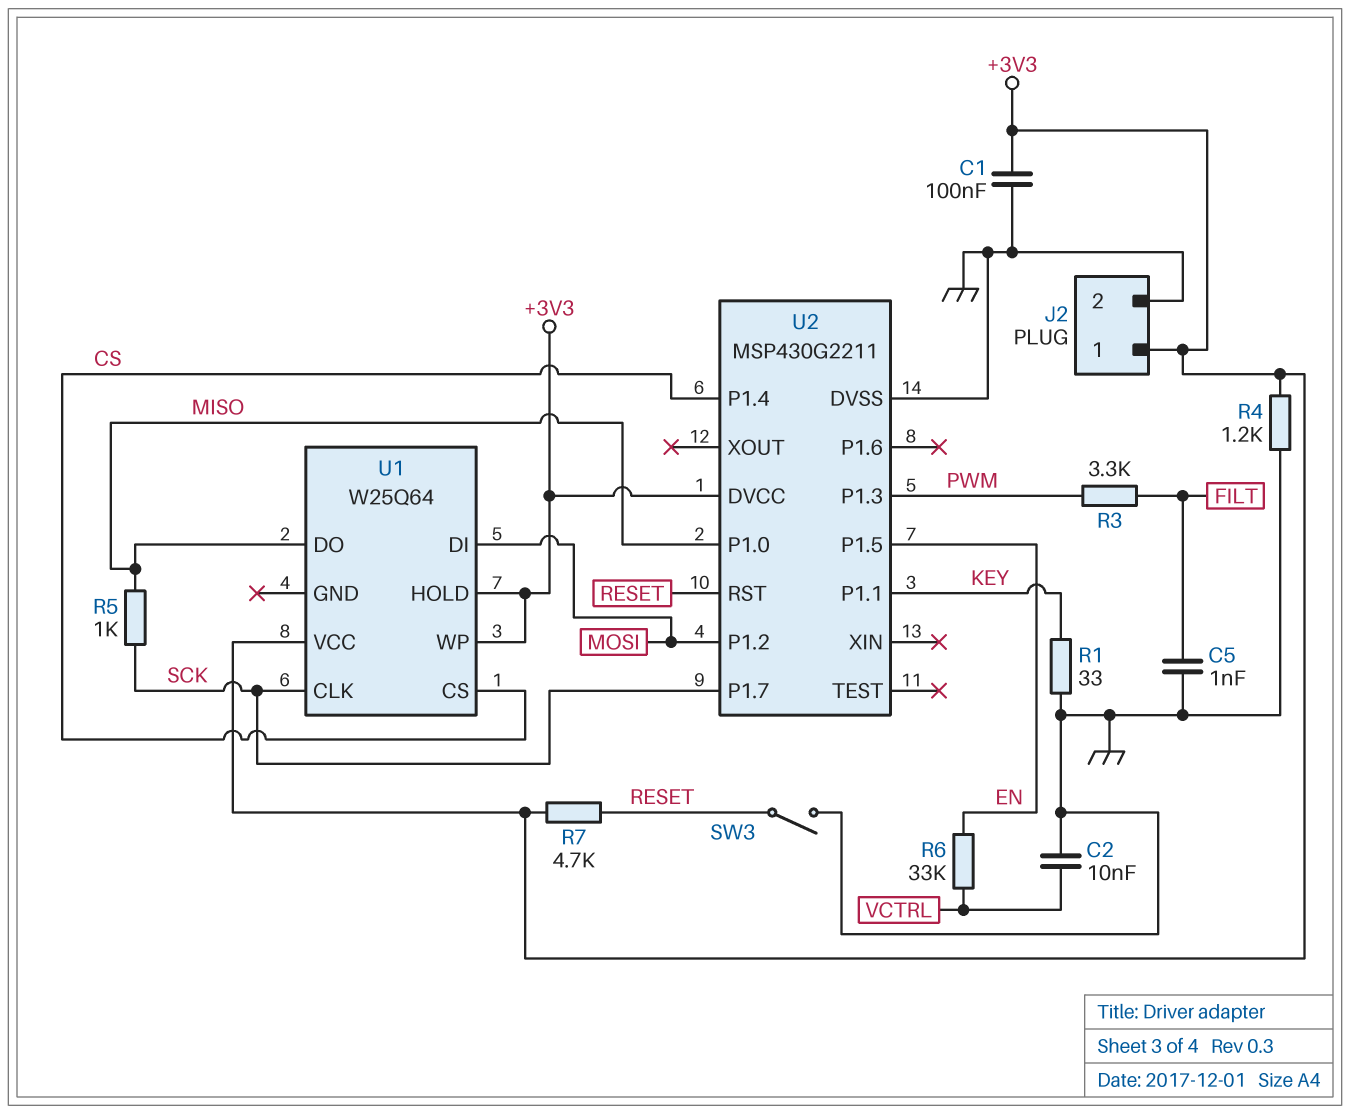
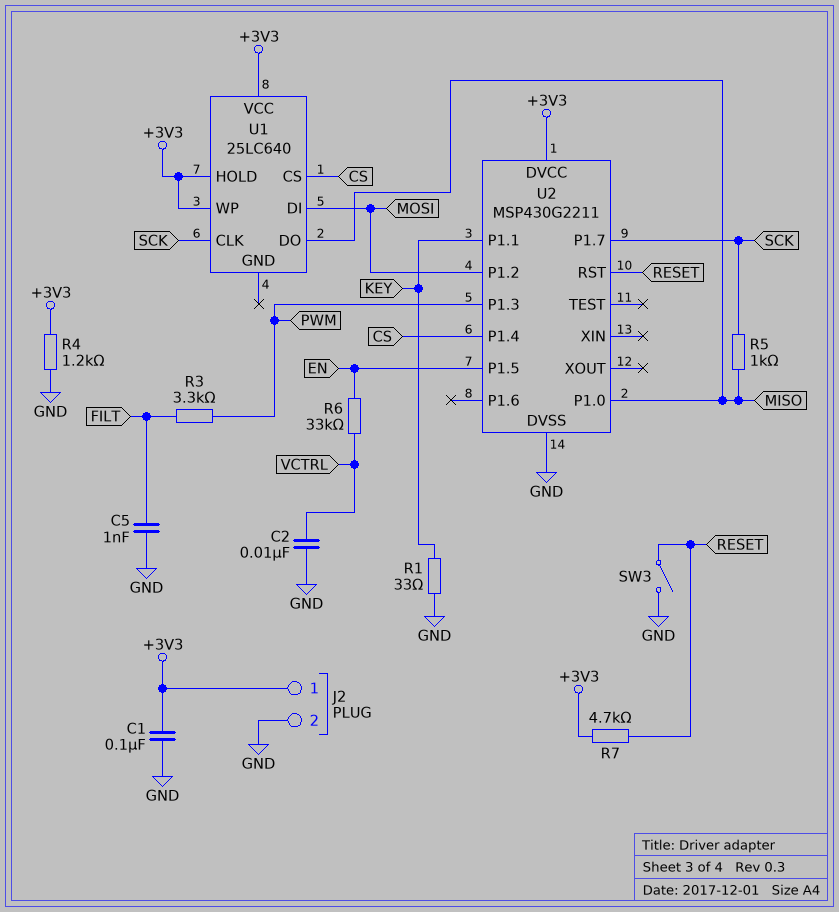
U1: W25Q64 -> 25LC640

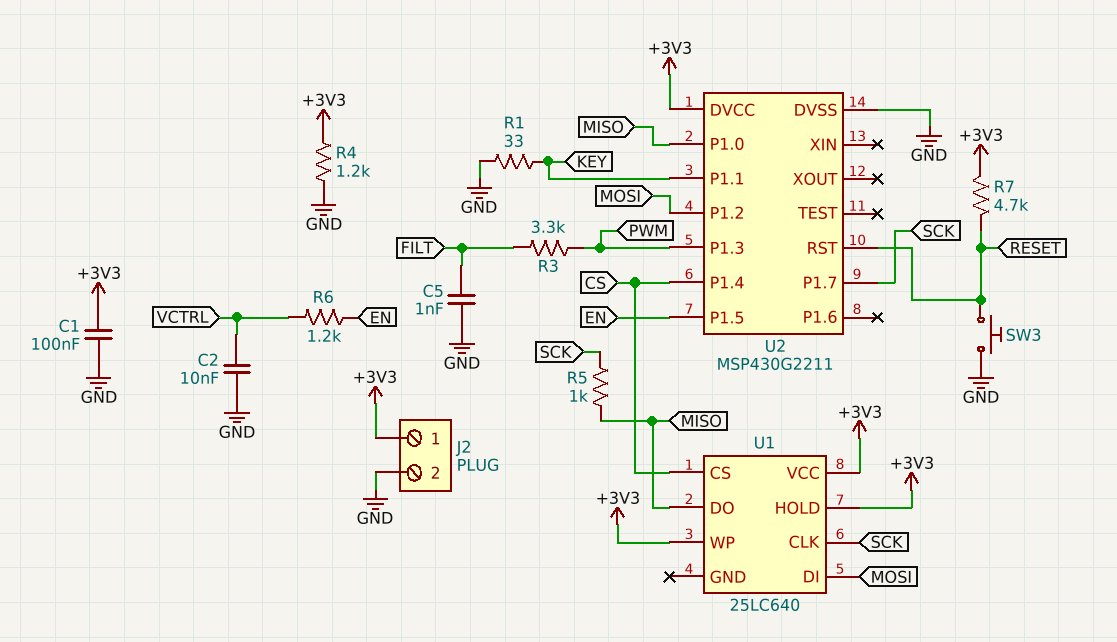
R6: 33k (EN, VCTRL) -> 1.2k (EN, VCTRL)
SW3: switch (GND, RESET) -> button (GND, RESET)

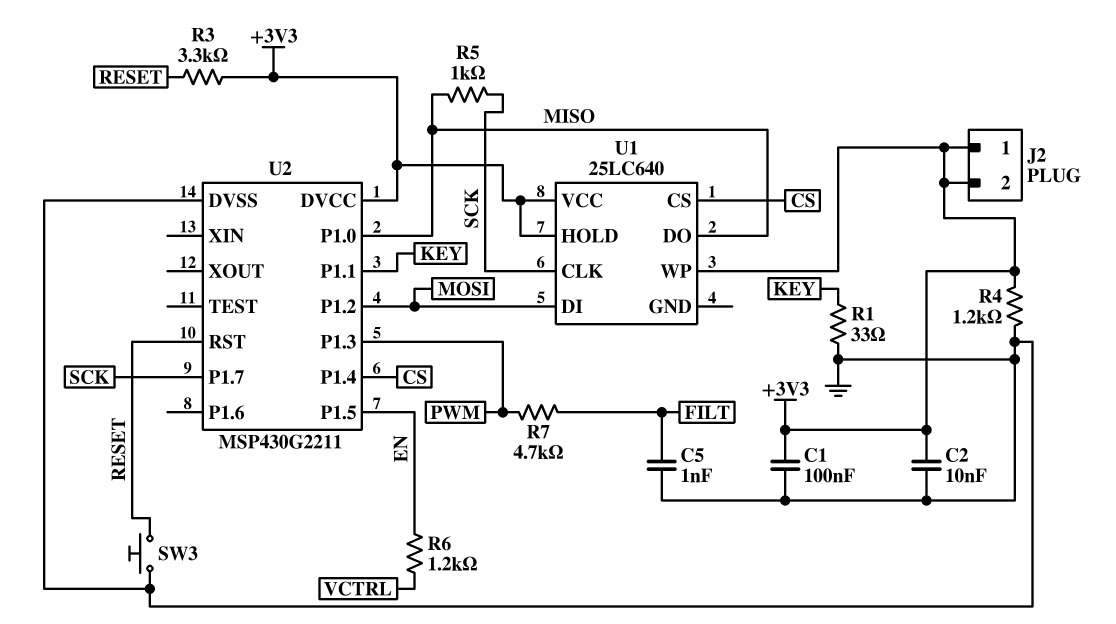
C2: 10nF (GND, VCTRL) -> 10nF (+3V3, GND)
J2 pin 2: GND -> +3V3
R3: 3.3k (FILT, PWM) -> 3.3k (+3V3, RESET)
R7: 4.7k (+3V3, RESET) -> 4.7k (FILT, PWM)

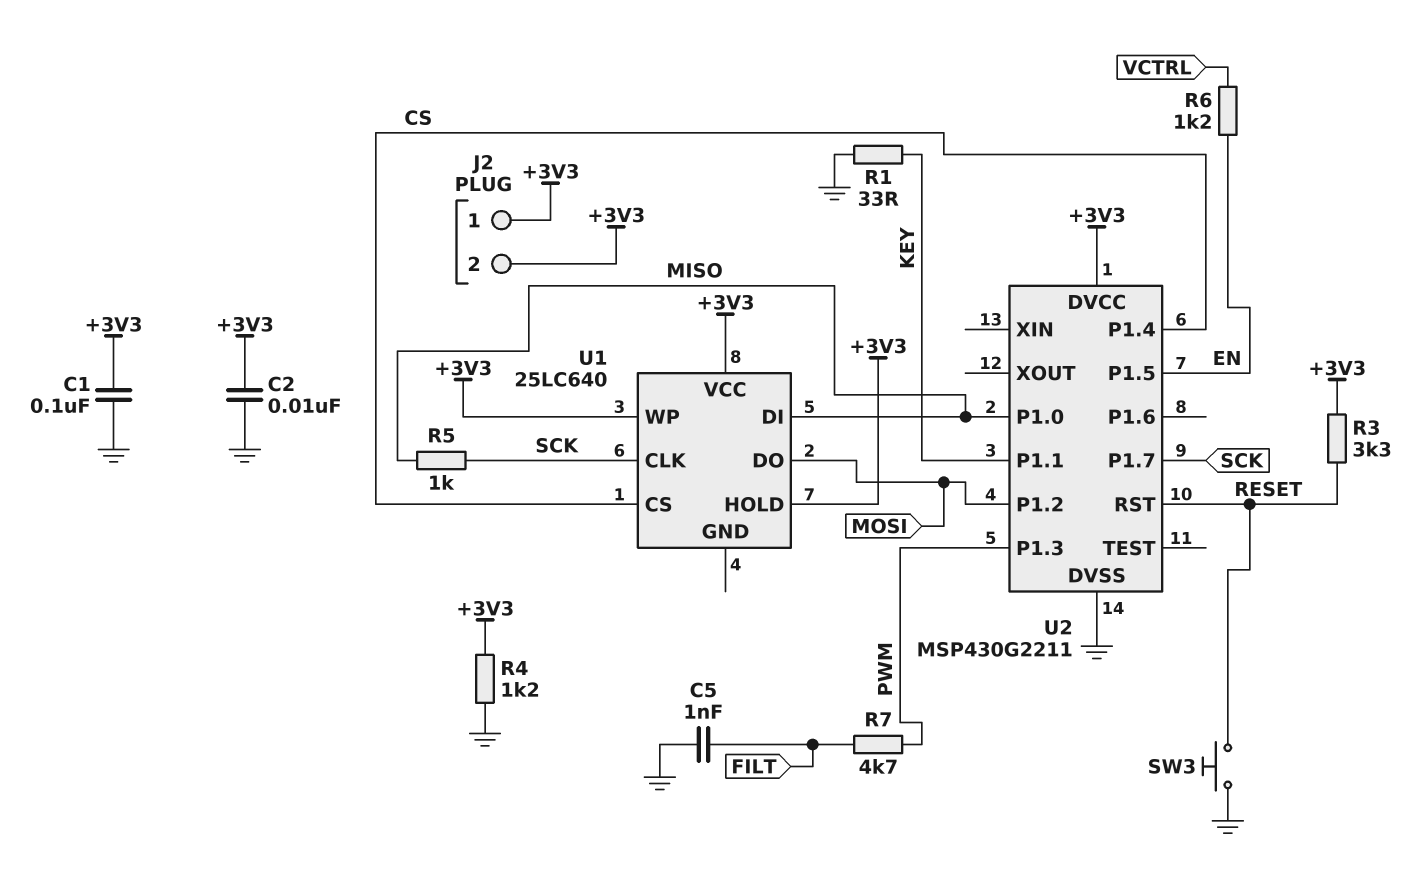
U1 pin DI: MOSI -> MISO
U1 pin DO: MISO -> MOSI

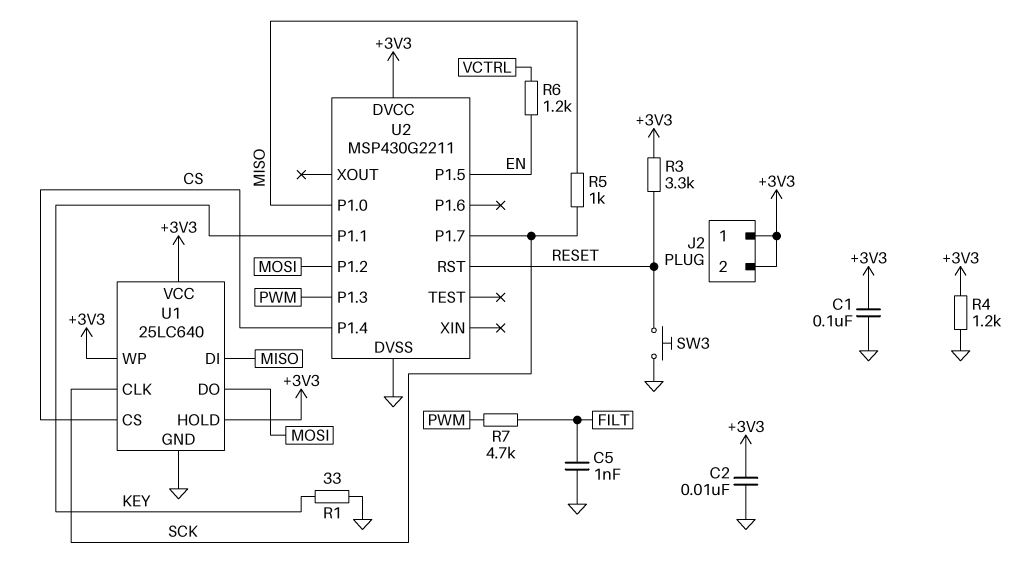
U1 pin GND: none -> GND

